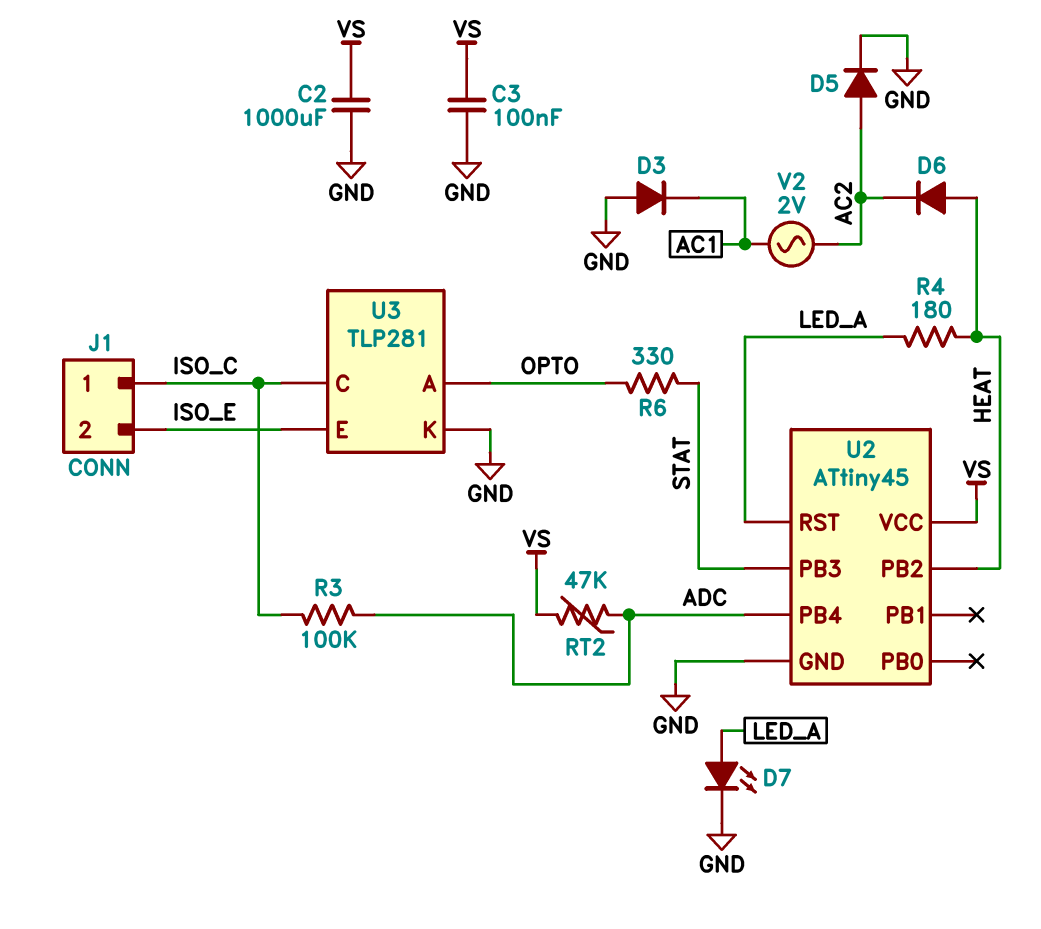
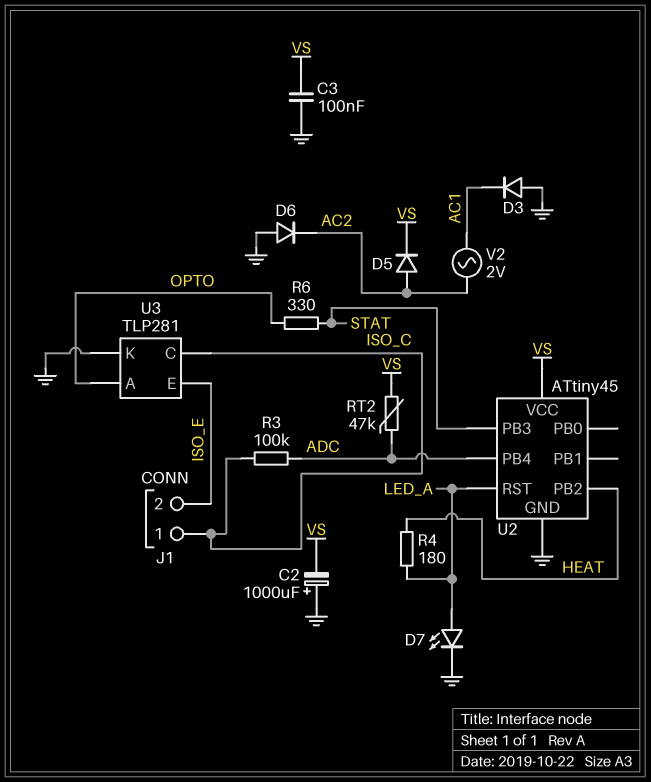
C2: 1000uF (GND, VS) -> 1000uF (plus GND, minus VS)
D5: diode (A AC2, K GND) -> diode (A AC2, K VS)
D6: diode (A HEAT, K AC2) -> diode (A GND, K AC2)

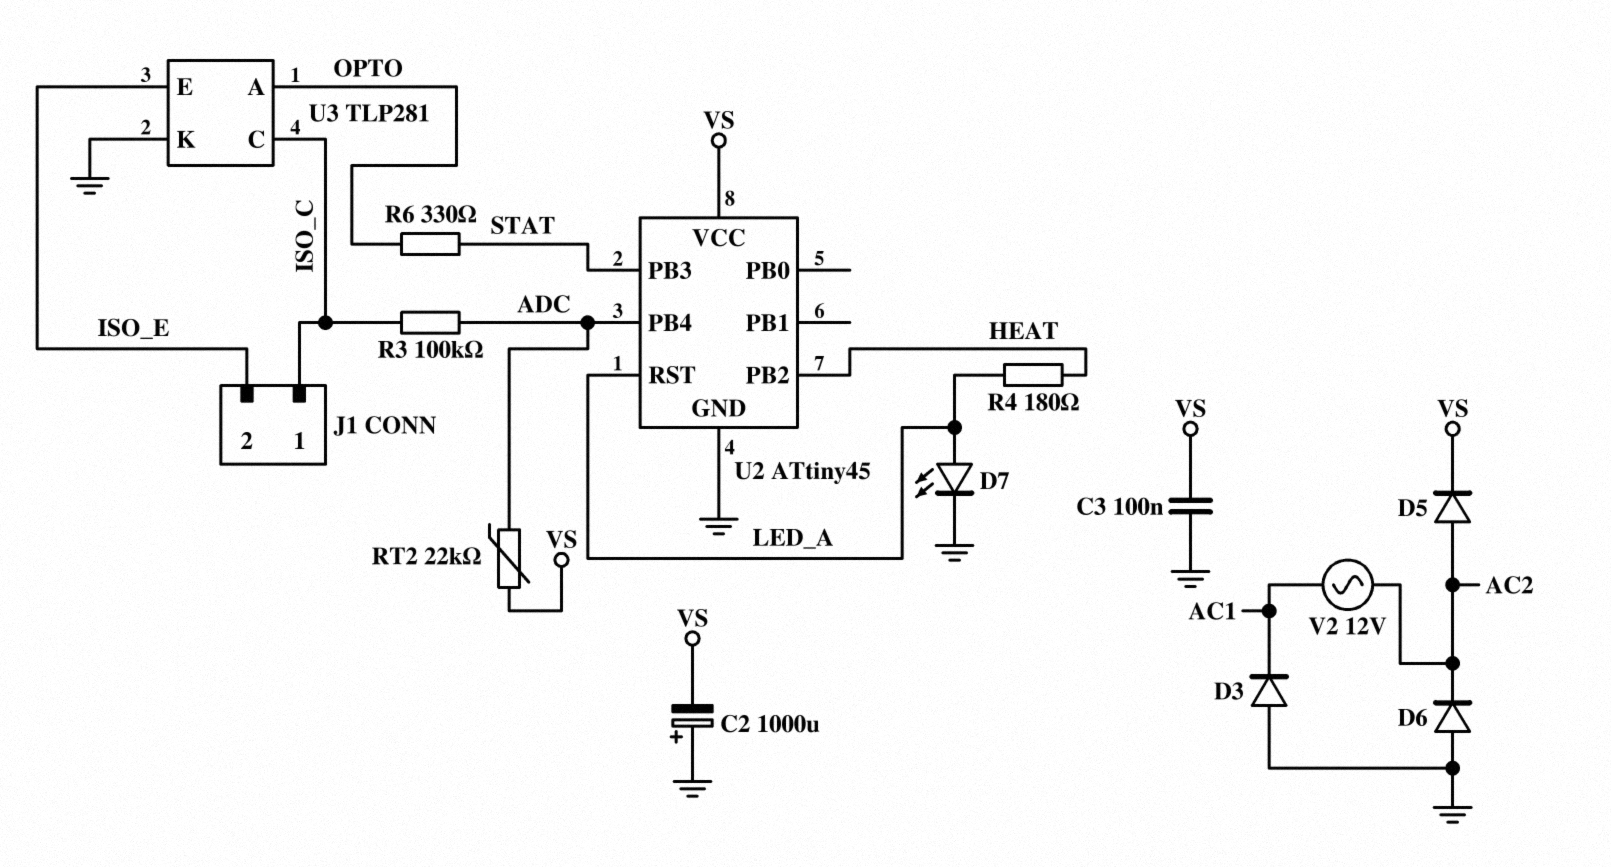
RT2: 47k (ADC, VS) -> 22k (ADC, VS)
V2: AC 2V (AC1, AC2) -> AC 12V (AC1, AC2)

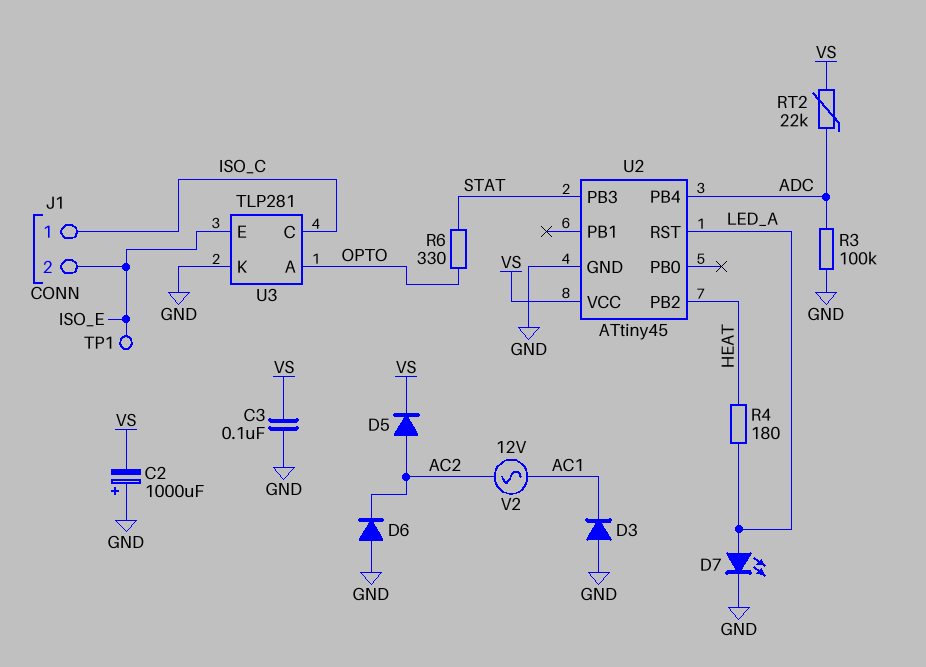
R3: 100k (ADC, ISO_C) -> 100k (ADC, GND)
TP1: none -> test point (ISO_E)

